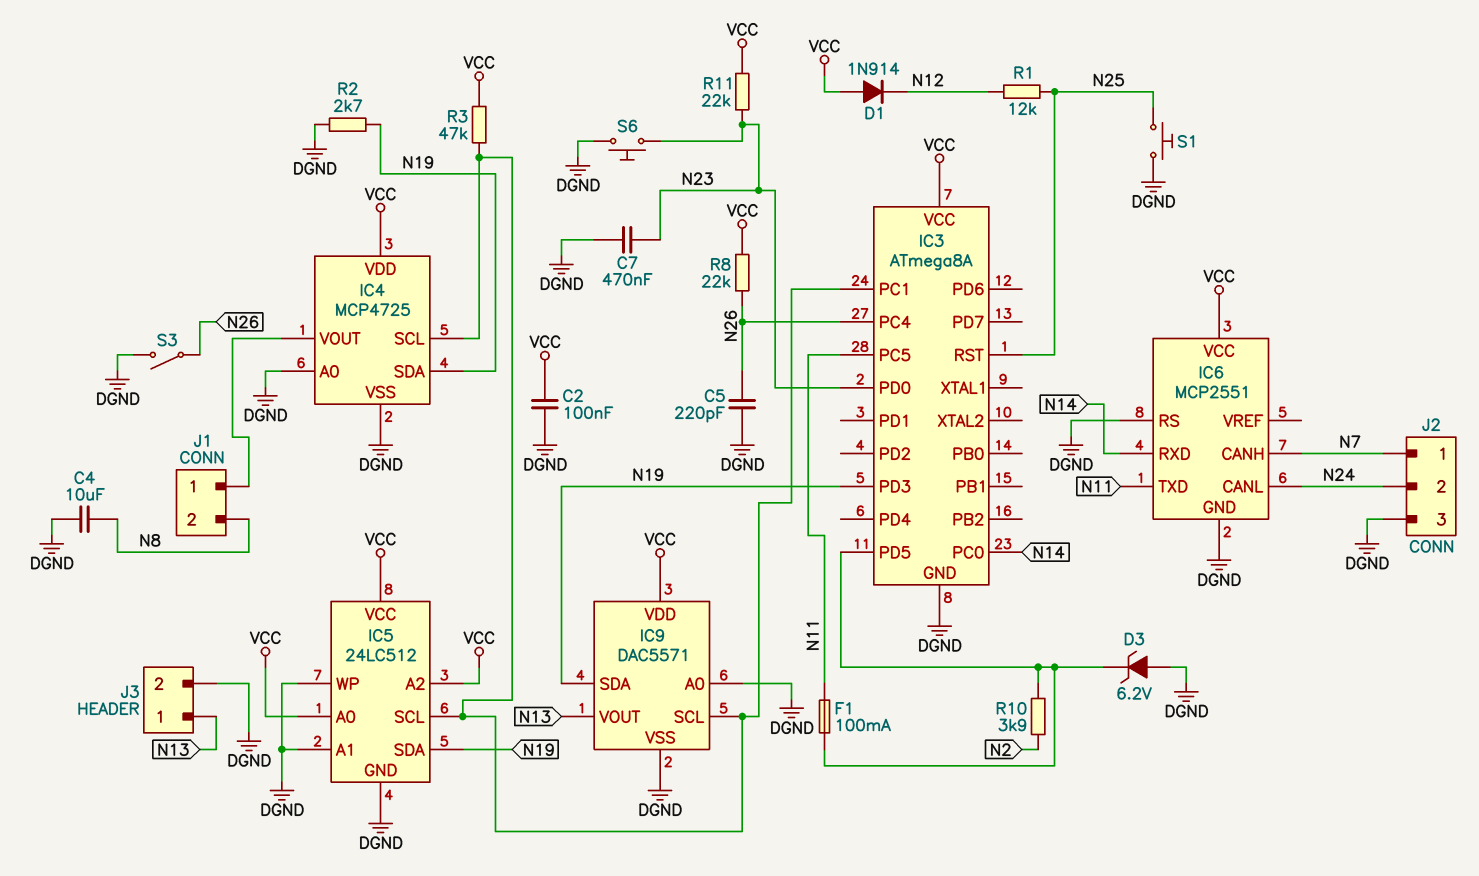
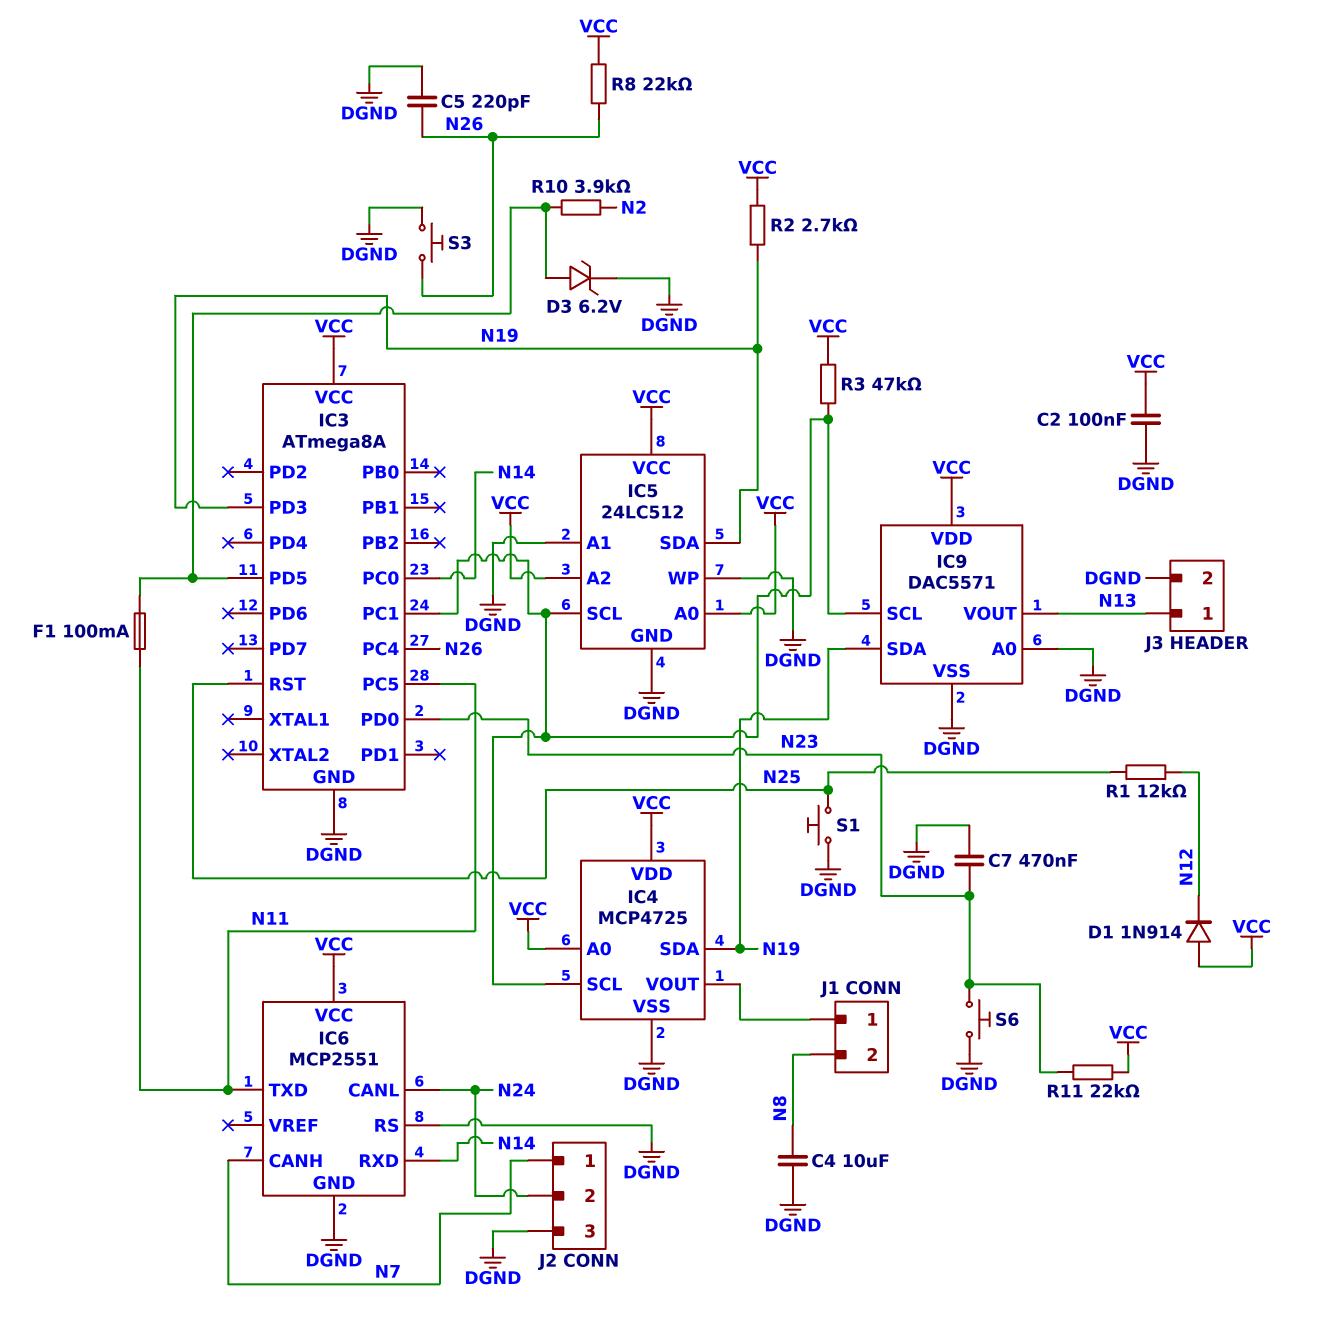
D3: zener 6.2V (A DGND, K IC3/PD5) -> zener 6.2V (A IC3/PD5, K DGND)
IC4 pin A0: DGND -> VCC
R2: 2.7k (DGND, N19) -> 2.7k (N19, VCC)
S3: switch (DGND, N26) -> button (DGND, N26)

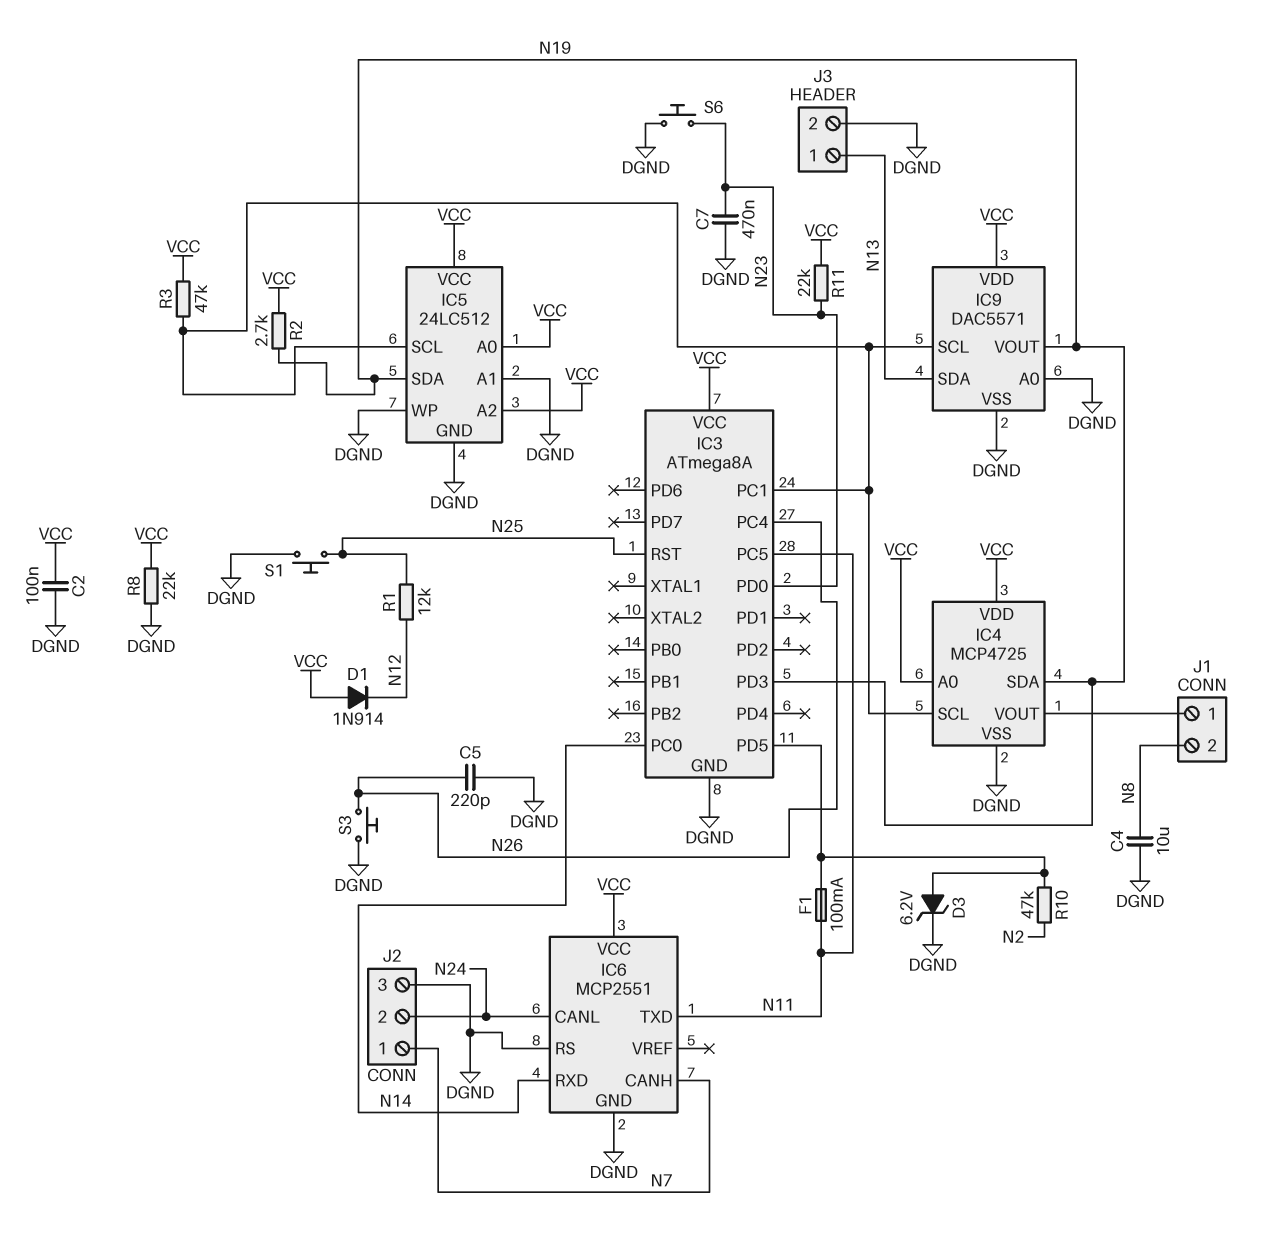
IC9 pin SDA: N19 -> N13
IC9 pin VOUT: N13 -> N19
R8: 22k (N26, VCC) -> 22k (DGND, VCC)
R10: 3.9k (IC3/PD5, N2) -> 47k (IC3/PD5, N2)

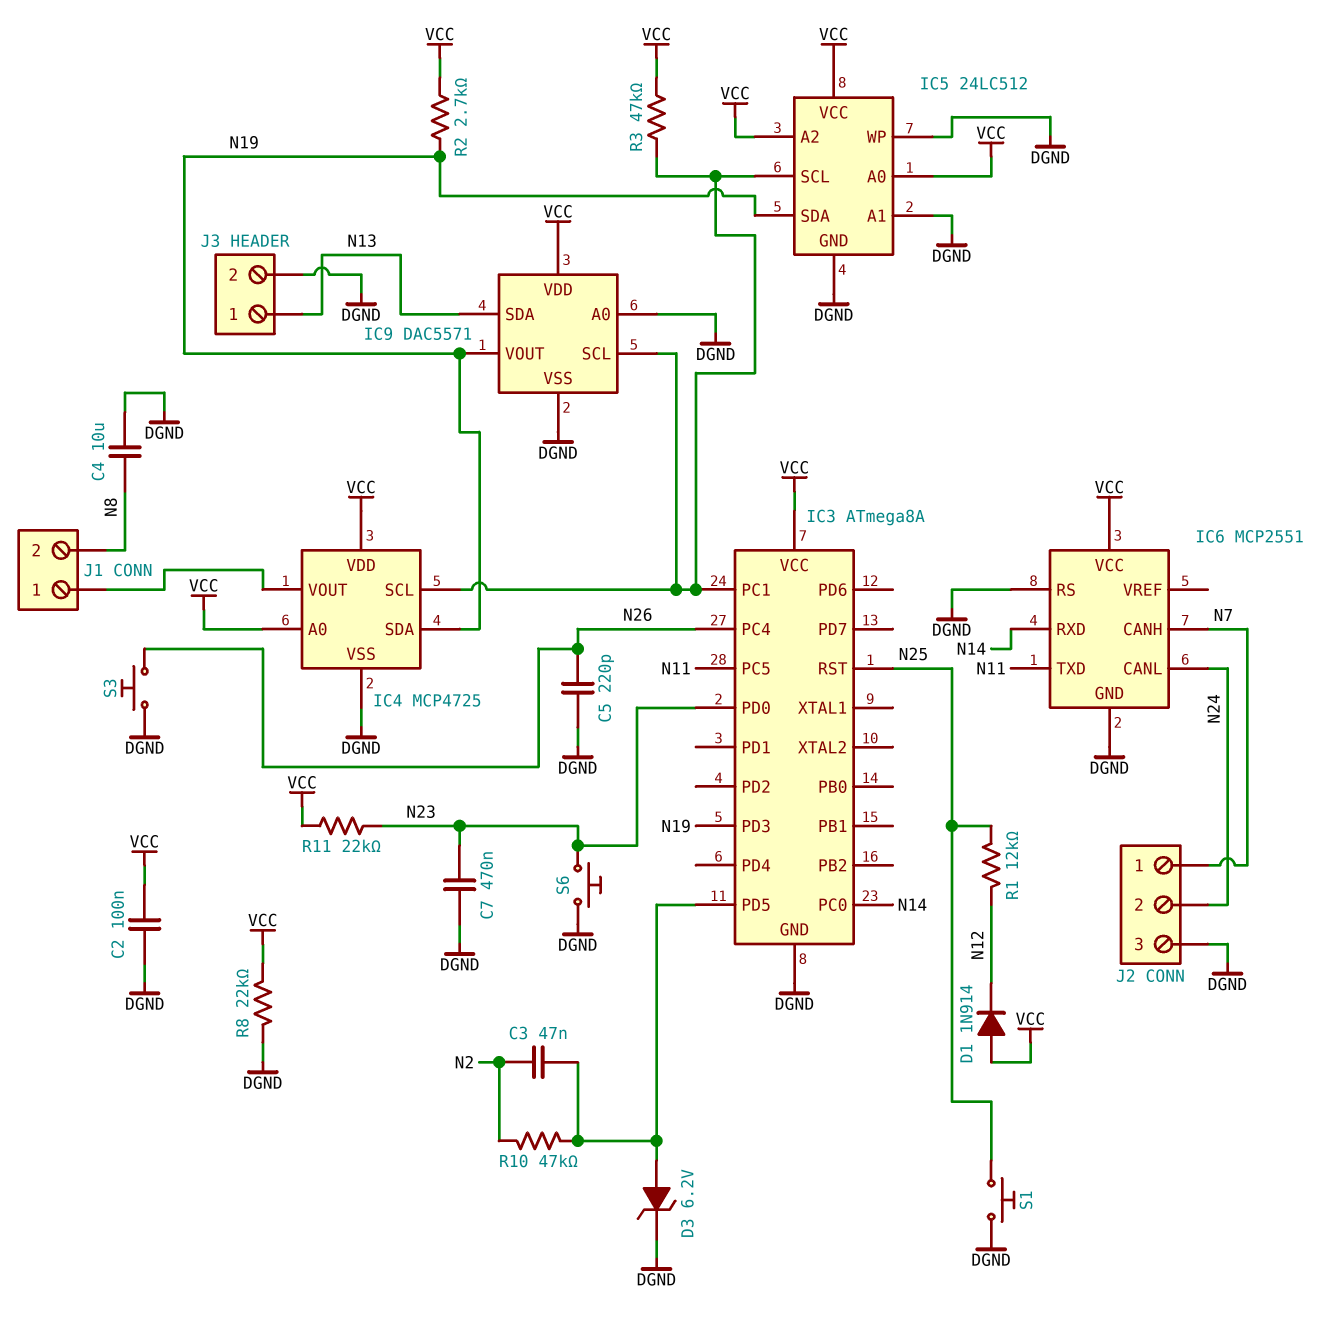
C3: none -> 47nF (IC3/PD5, N2)
F1: 100mA (IC3/PD5, N11) -> none

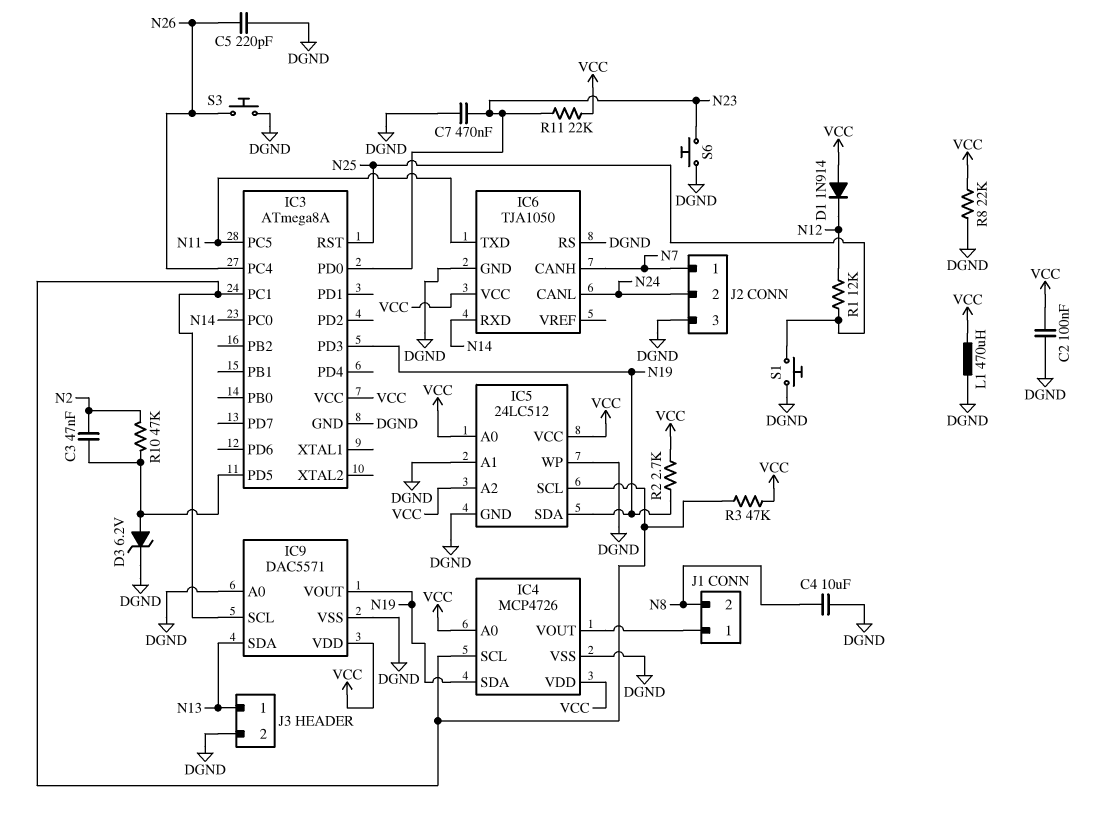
IC4: MCP4725 -> MCP4726
IC6: MCP2551 -> TJA1050
L1: none -> 470uH (DGND, VCC)

